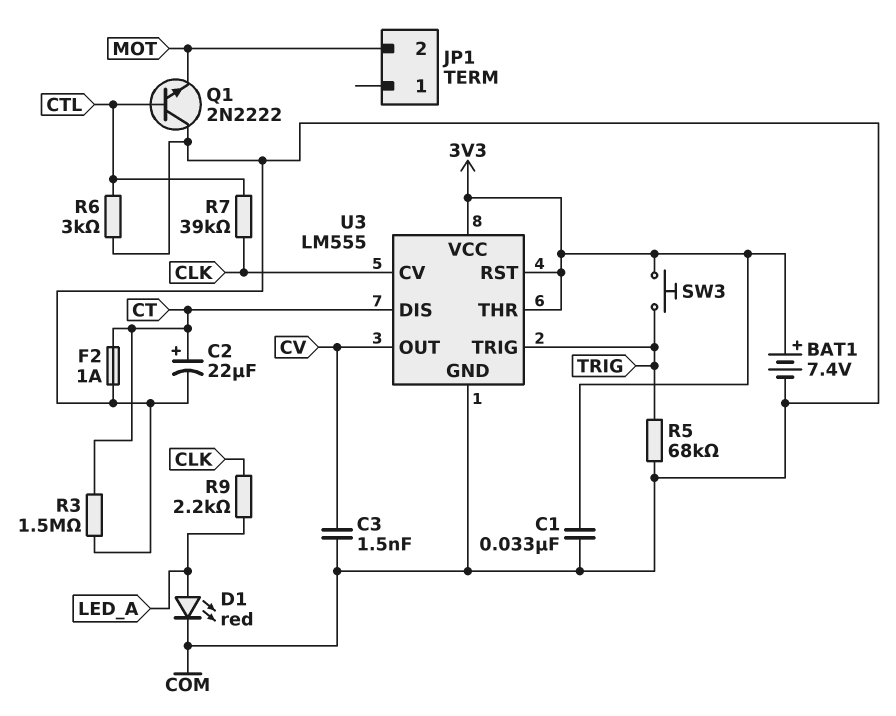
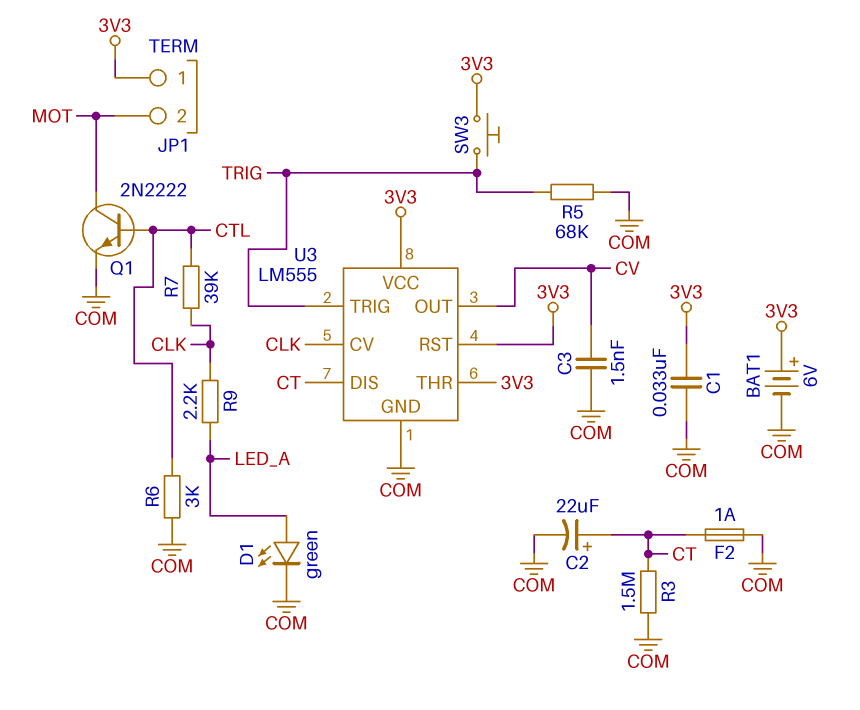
BAT1: 7.4V (plus 3V3, minus COM) -> 6V (plus 3V3, minus COM)
D1: LED red (A LED_A, K COM) -> LED green (A LED_A, K COM)
JP1 pin 1: none -> 3V3
Q1: NPN 2N2222 (B CTL, C COM, E MOT) -> NPN 2N2222 (B CTL, C MOT, E COM)

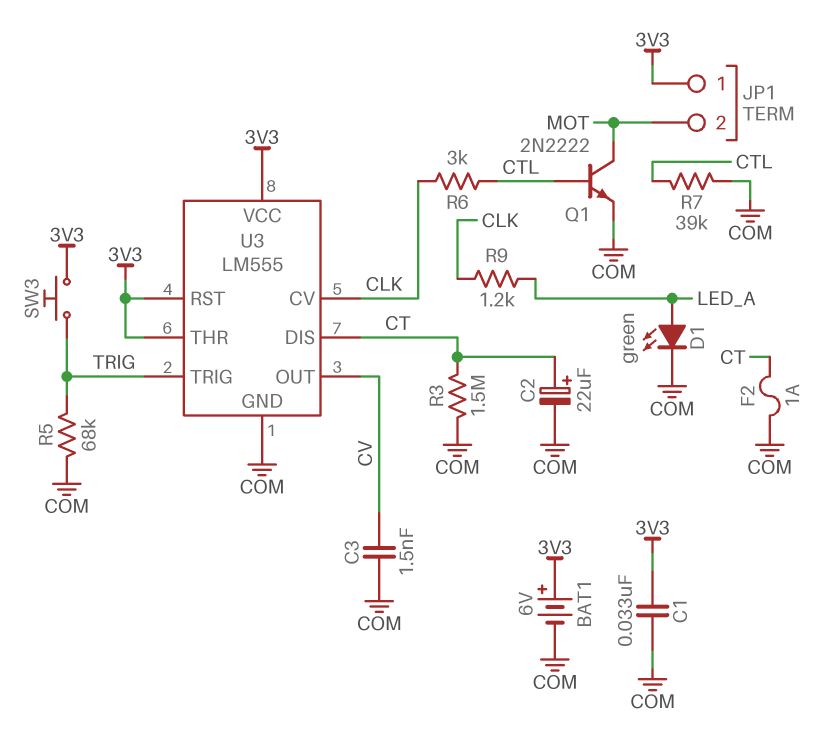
R6: 3k (COM, CTL) -> 3k (CLK, CTL)
R7: 39k (CLK, CTL) -> 39k (COM, CTL)
R9: 2.2k (CLK, LED_A) -> 1.2k (CLK, LED_A)

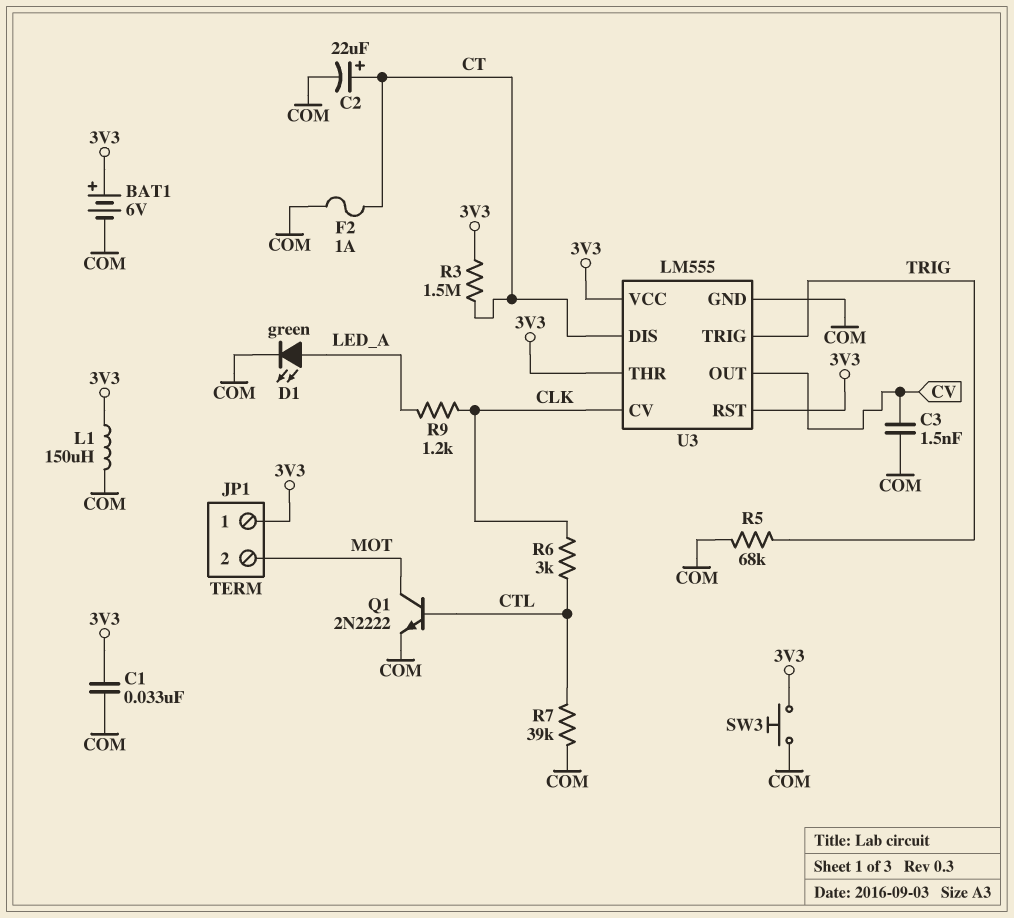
L1: none -> 150uH (3V3, COM)
R3: 1.5M (COM, CT) -> 1.5M (3V3, CT)
SW3: button (3V3, TRIG) -> button (3V3, COM)

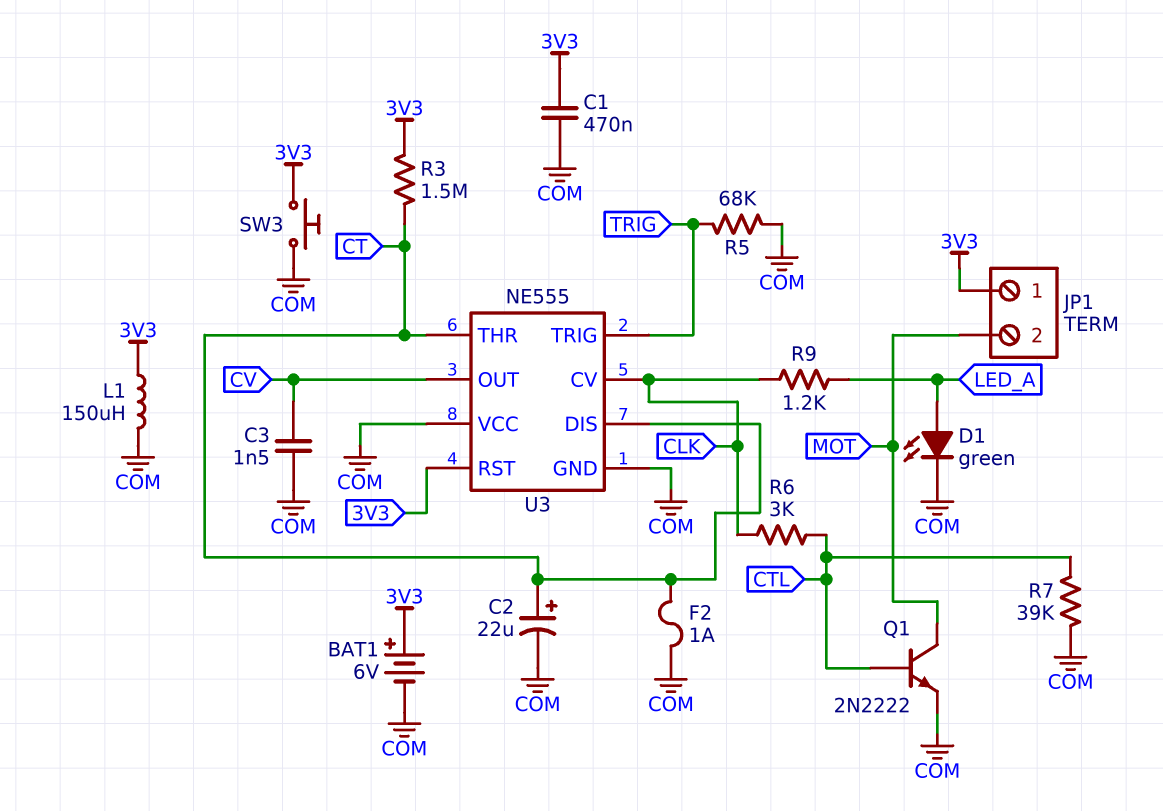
C1: 33nF (3V3, COM) -> 470nF (3V3, COM)
U3: LM555 -> NE555
U3 pin THR: 3V3 -> CT
U3 pin VCC: 3V3 -> COM

